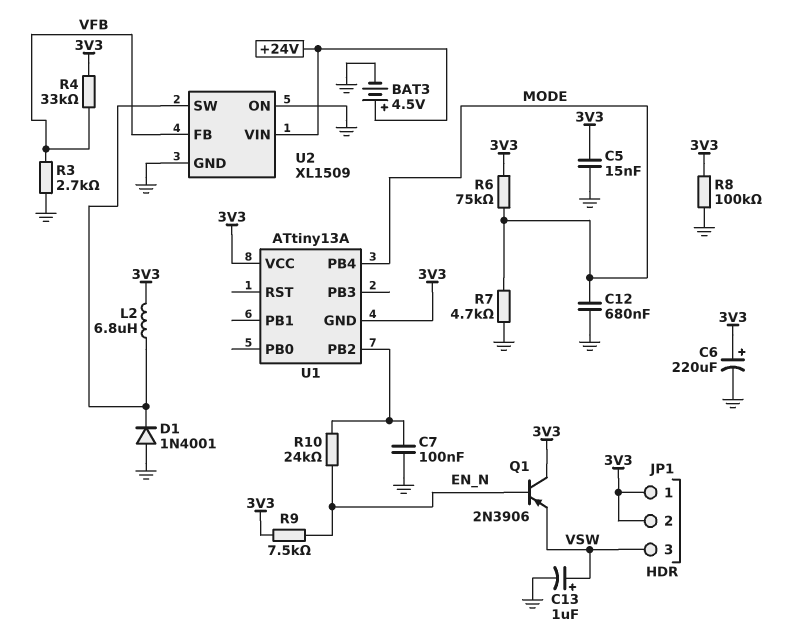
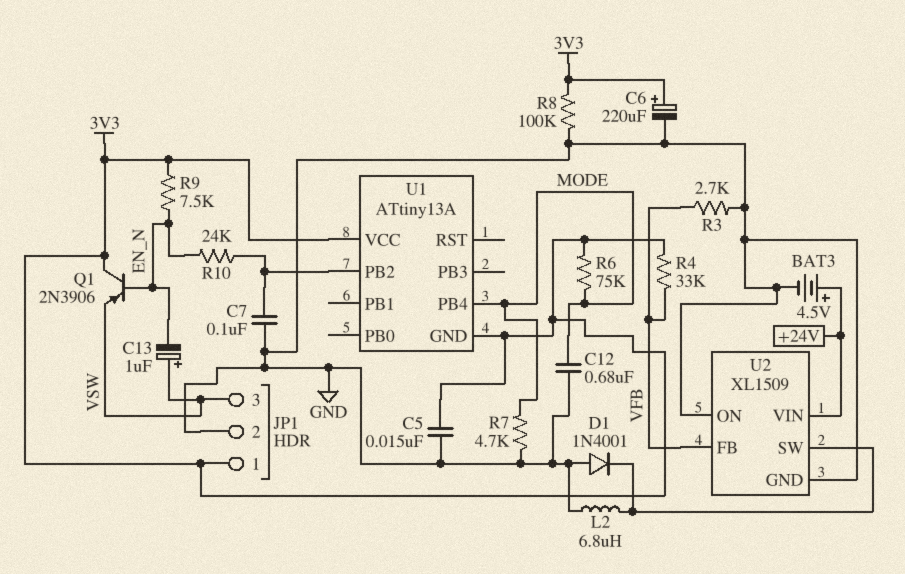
C13: 1uF (plus VSW, minus GND) -> 1uF (plus VSW, minus EN_N)
JP1 pin 2: 3V3 -> GND
L2: 6.8uH (3V3, U2/SW) -> 6.8uH (GND, U2/SW)

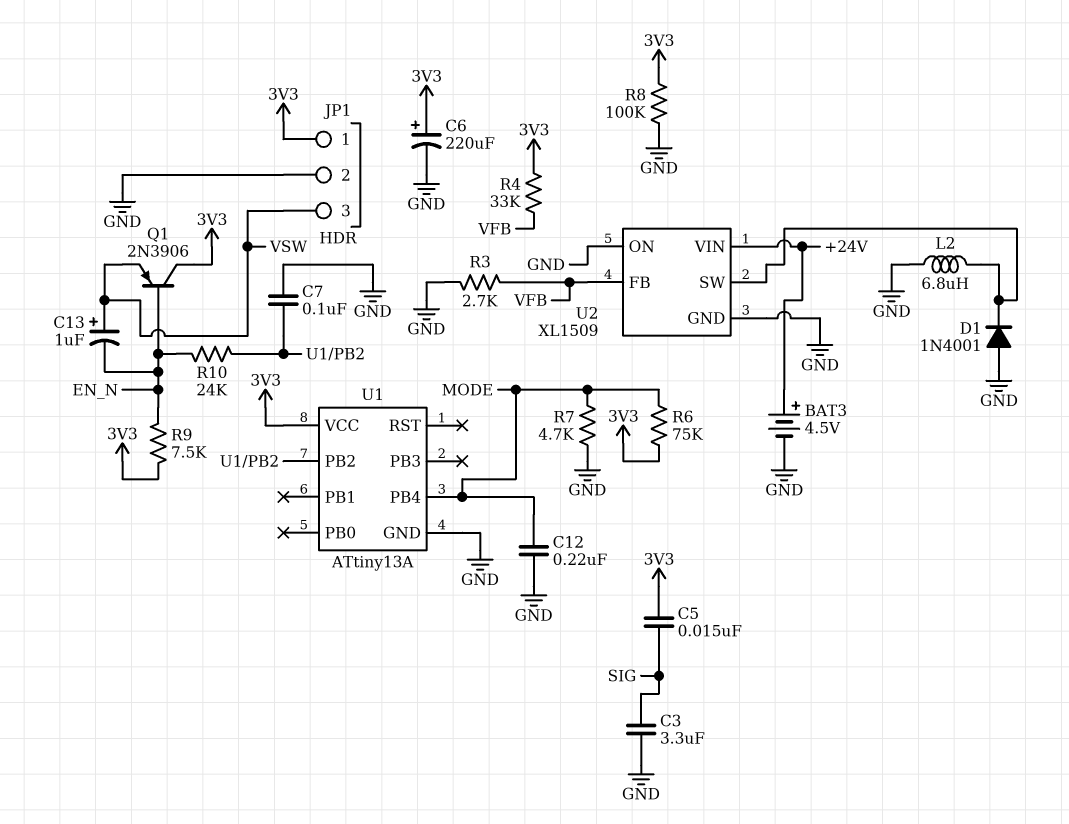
C3: none -> 3.3uF (GND, SIG)
C5: 15nF (3V3, GND) -> 15nF (3V3, SIG)
C12: 680nF (GND, MODE) -> 220nF (GND, MODE)
U1 pin GND: 3V3 -> GND

